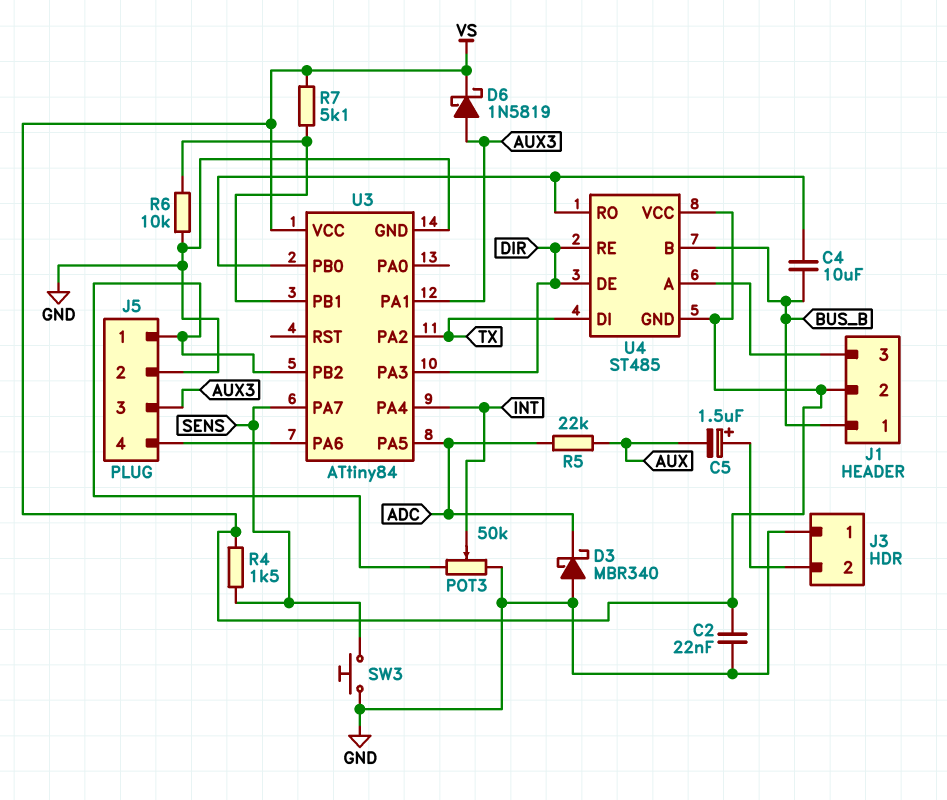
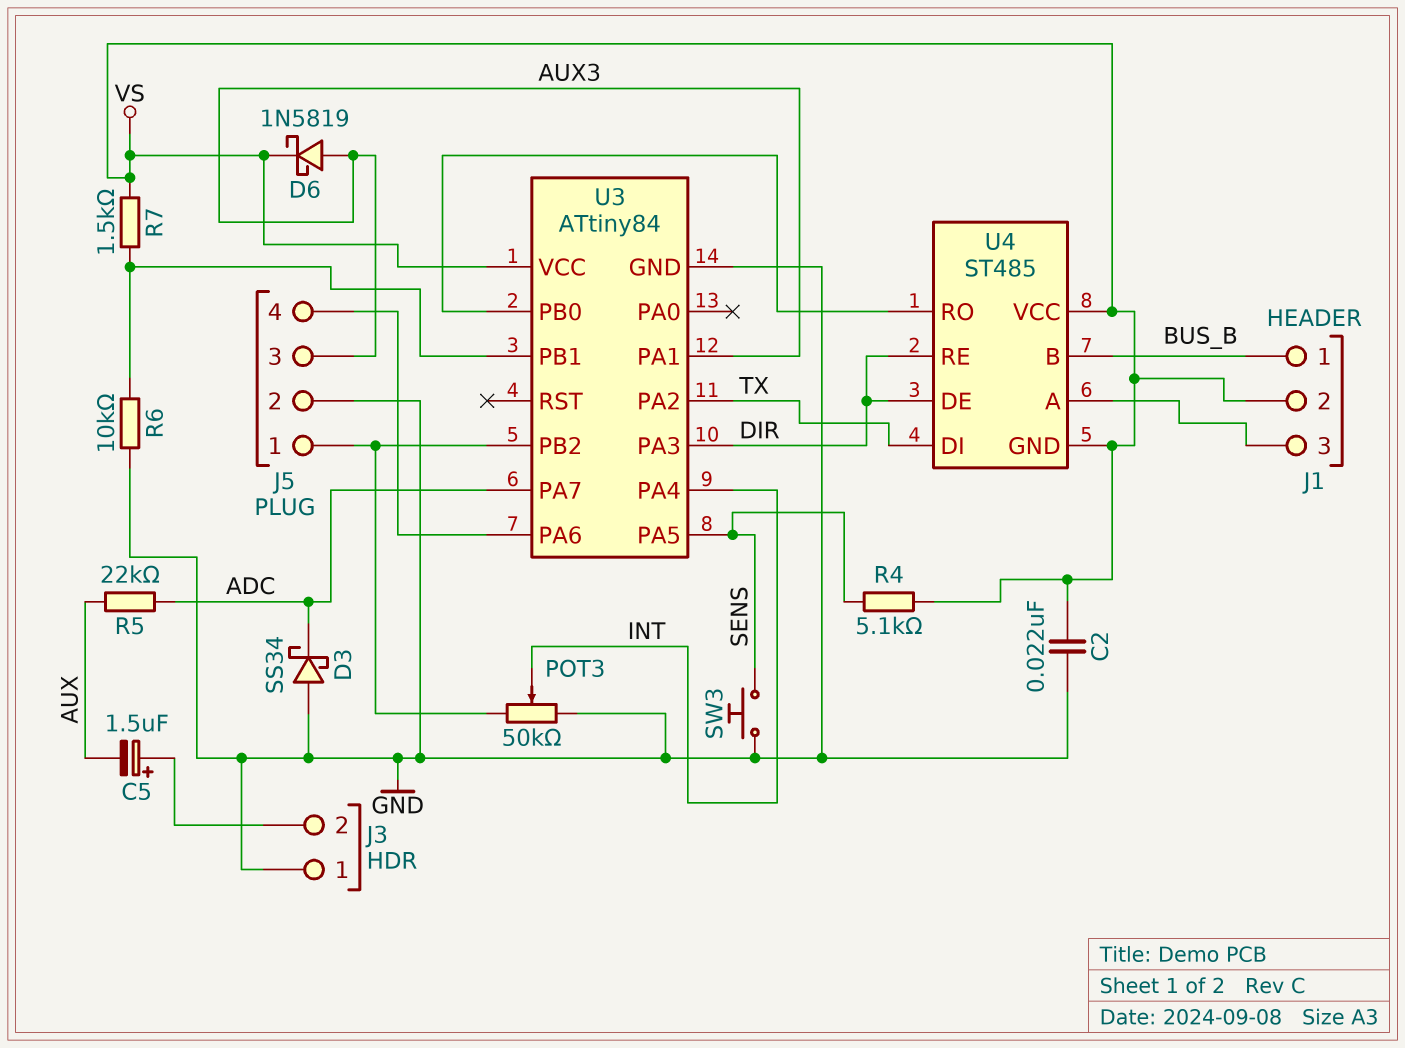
C4: 10uF (BUS_B, U3/PB0) -> none
D3: schottky MBR340 (A GND, K ADC) -> schottky SS34 (A GND, K ADC)
R4: 1.5k (SENS, VS) -> 5.1k (SENS, VS)
R7: 5.1k (U3/PB1, VS) -> 1.5k (U3/PB1, VS)
U3 pin PA5: ADC -> SENS
U3 pin PA7: SENS -> ADC

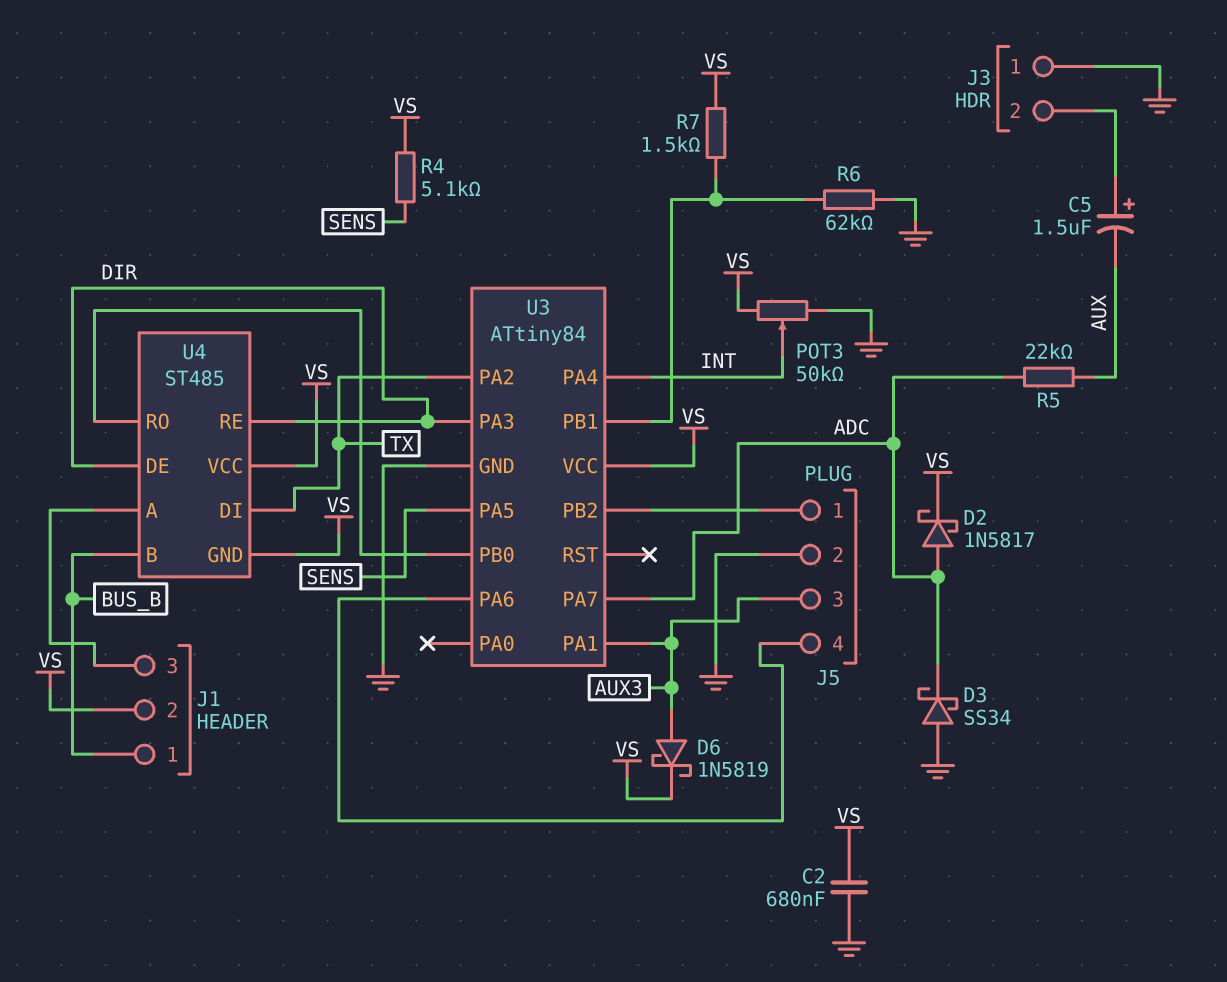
C2: 22nF (GND, VS) -> 680nF (GND, VS)
D2: none -> schottky 1N5817 (A ADC, K VS)
POT3: 50k (GND, J5/1, wiper INT) -> 50k (GND, VS, wiper INT)
R6: 10k (GND, U3/PB1) -> 62k (GND, U3/PB1)
SW3: button (GND, SENS) -> none

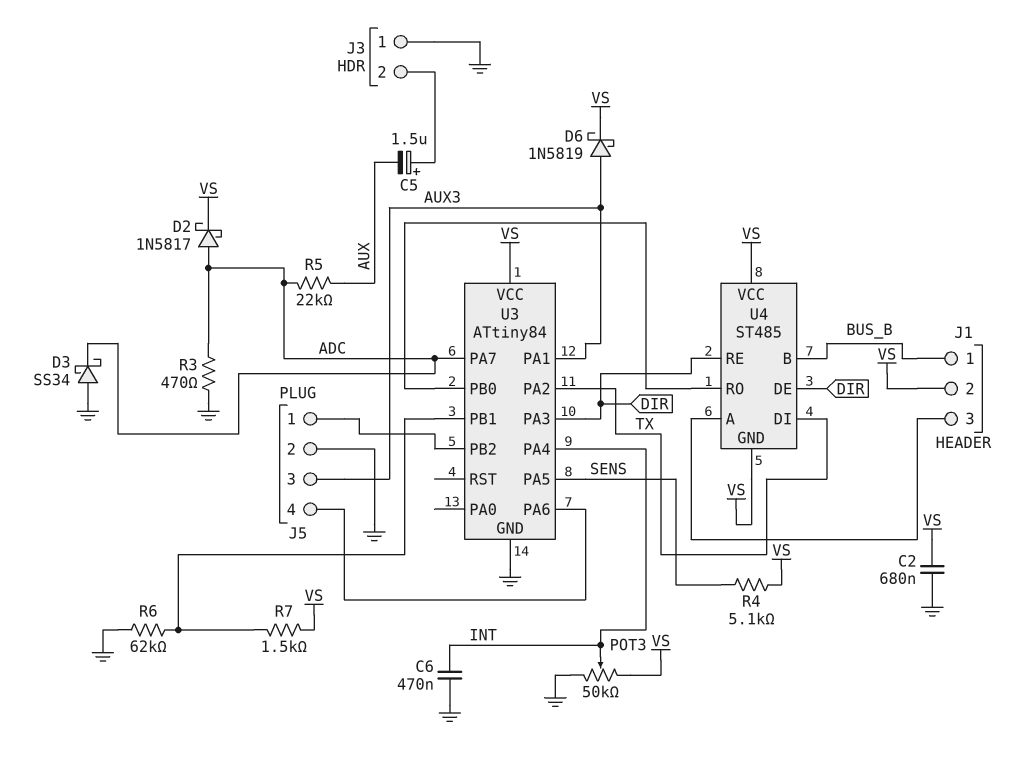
C6: none -> 470nF (GND, INT)
R3: none -> 470 (ADC, GND)

